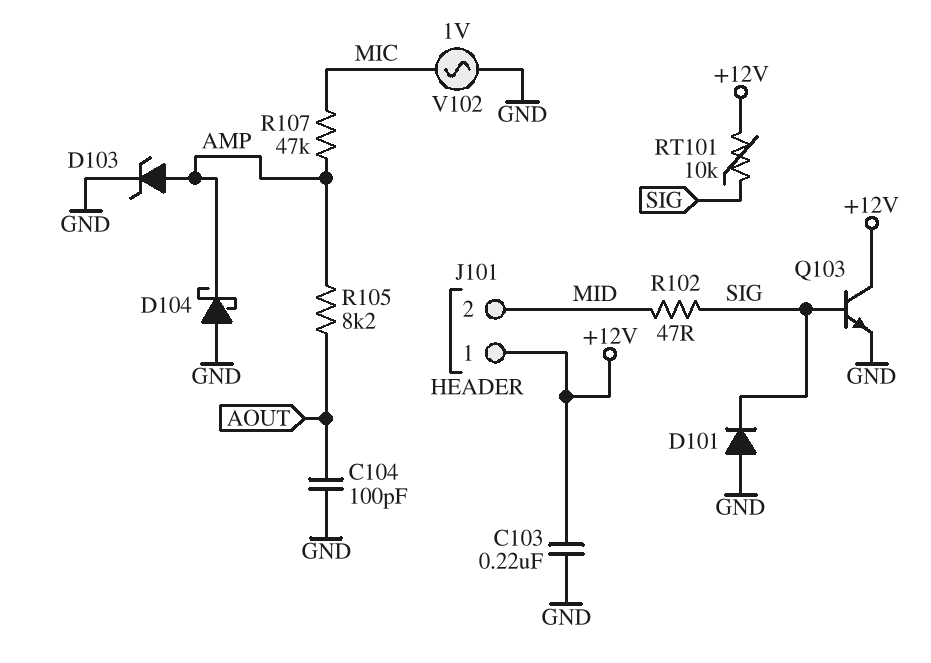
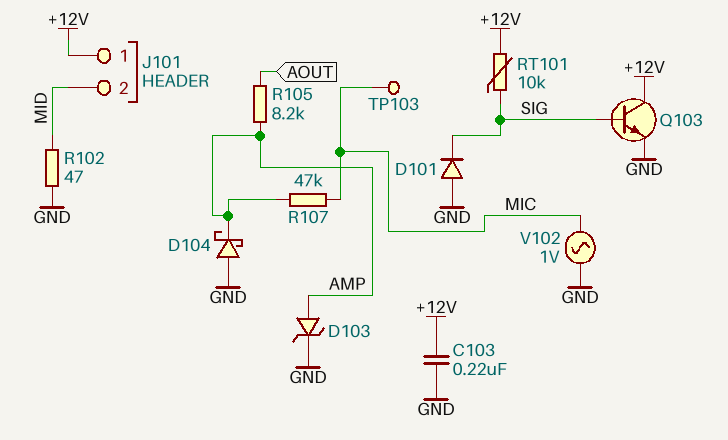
C104: 100pF (AOUT, GND) -> none
R102: 47 (MID, SIG) -> 47 (GND, MID)
TP103: none -> test point (MIC)

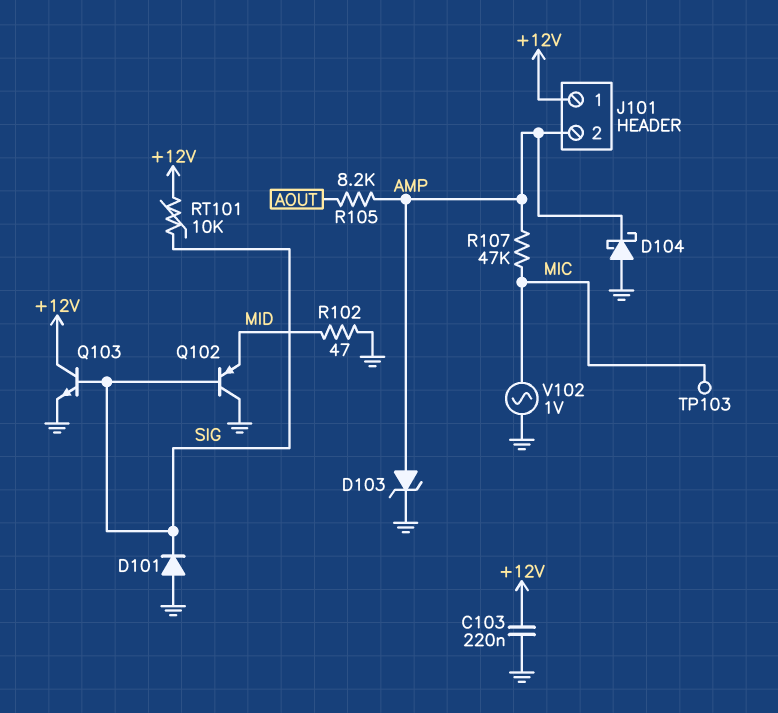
J101 pin 2: MID -> AMP
Q102: none -> PNP (B SIG, C GND, E MID)

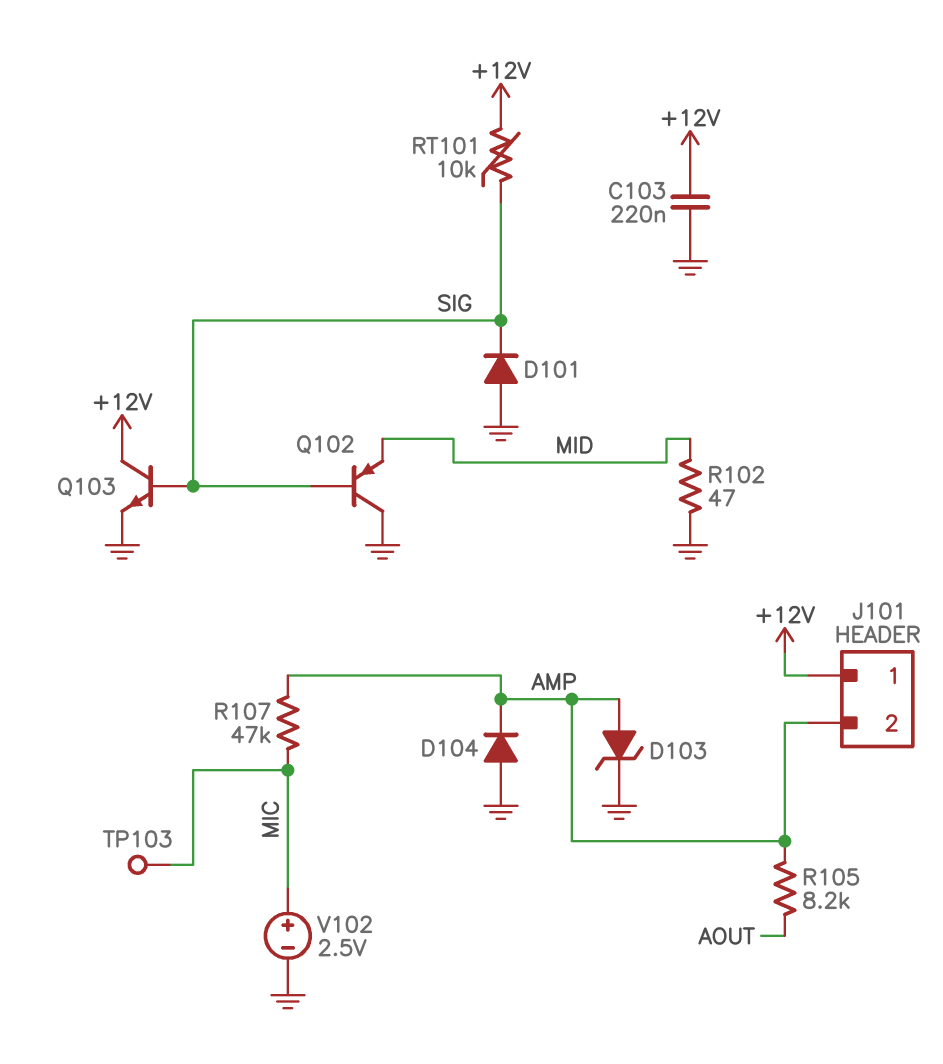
D104: schottky (A GND, K AMP) -> diode (A GND, K AMP)
V102: AC 1V (GND, MIC) -> 2.5V (plus MIC, minus GND)

